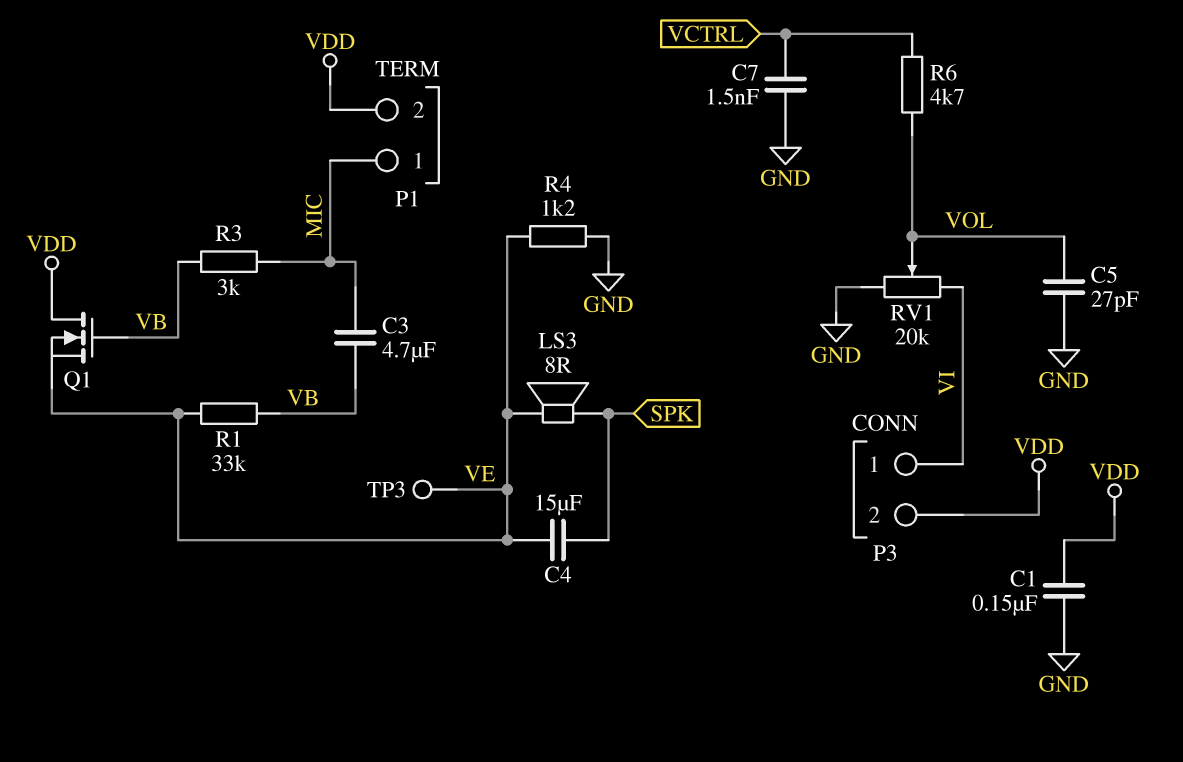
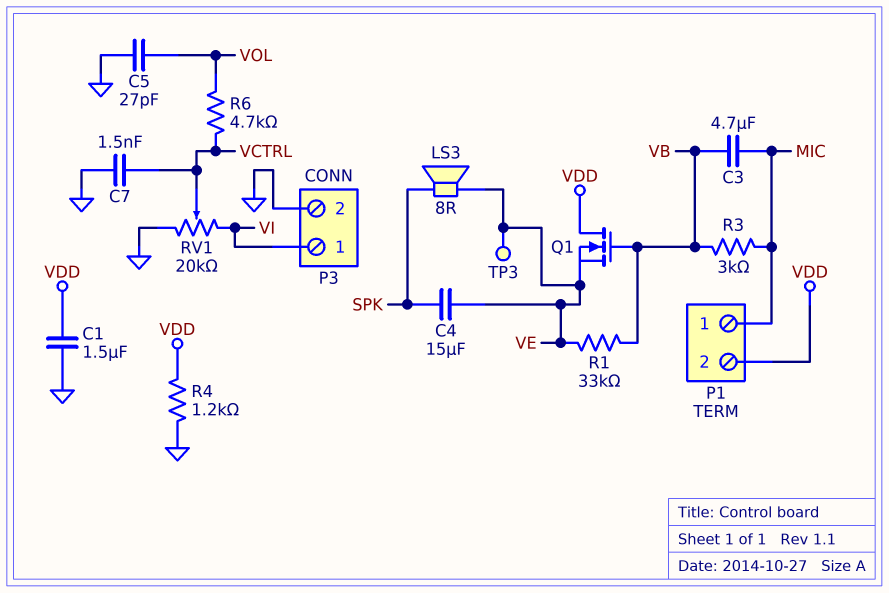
C1: 150nF (GND, VDD) -> 1.5uF (GND, VDD)
P3 pin 2: VDD -> GND
R4: 1.2k (GND, VE) -> 1.2k (GND, VDD)
RV1: 20k (GND, VI, wiper VOL) -> 20k (GND, VI, wiper VCTRL)

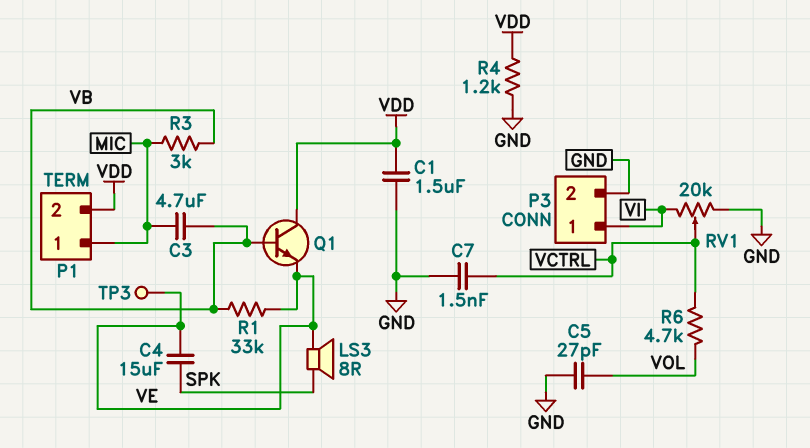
Q1: NMOS (G VB, D VDD, S VE) -> NPN (B VB, C VDD, E VE)

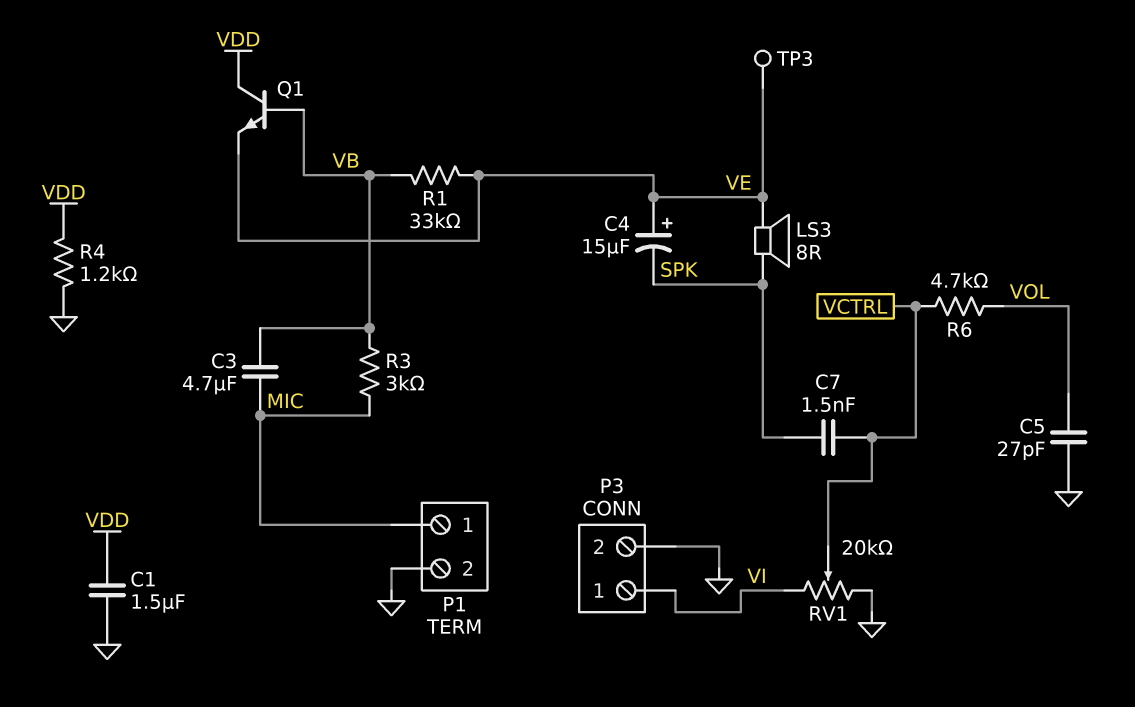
C4: 15uF (SPK, VE) -> 15uF (plus VE, minus SPK)
C7: 1.5nF (GND, VCTRL) -> 1.5nF (SPK, VCTRL)
P1 pin 2: VDD -> GND

